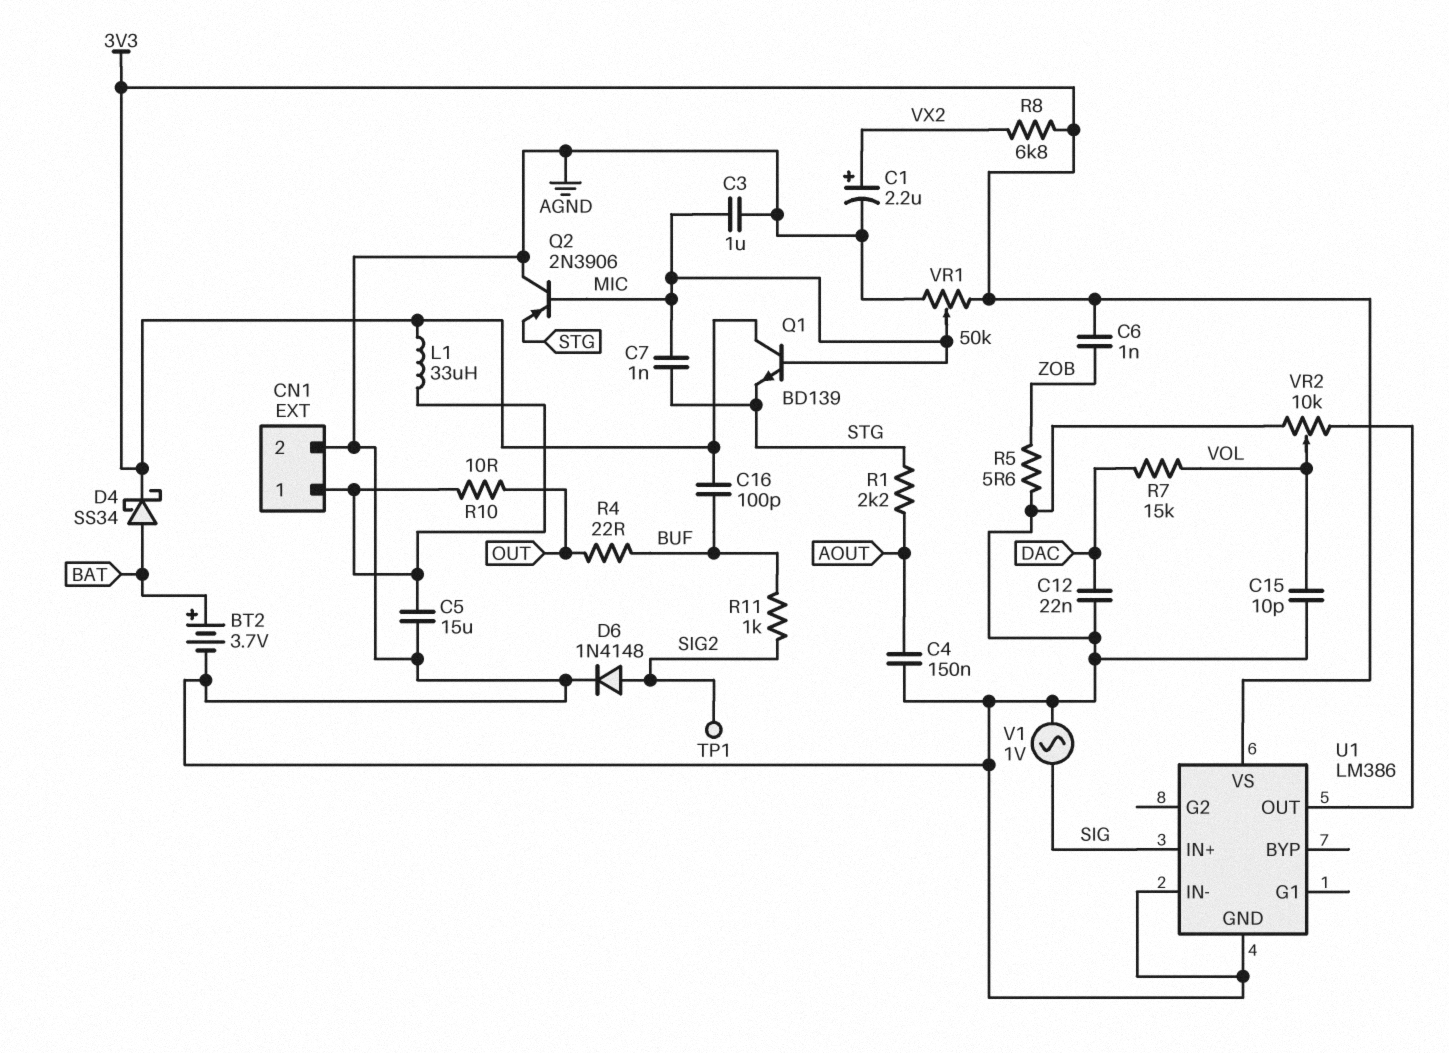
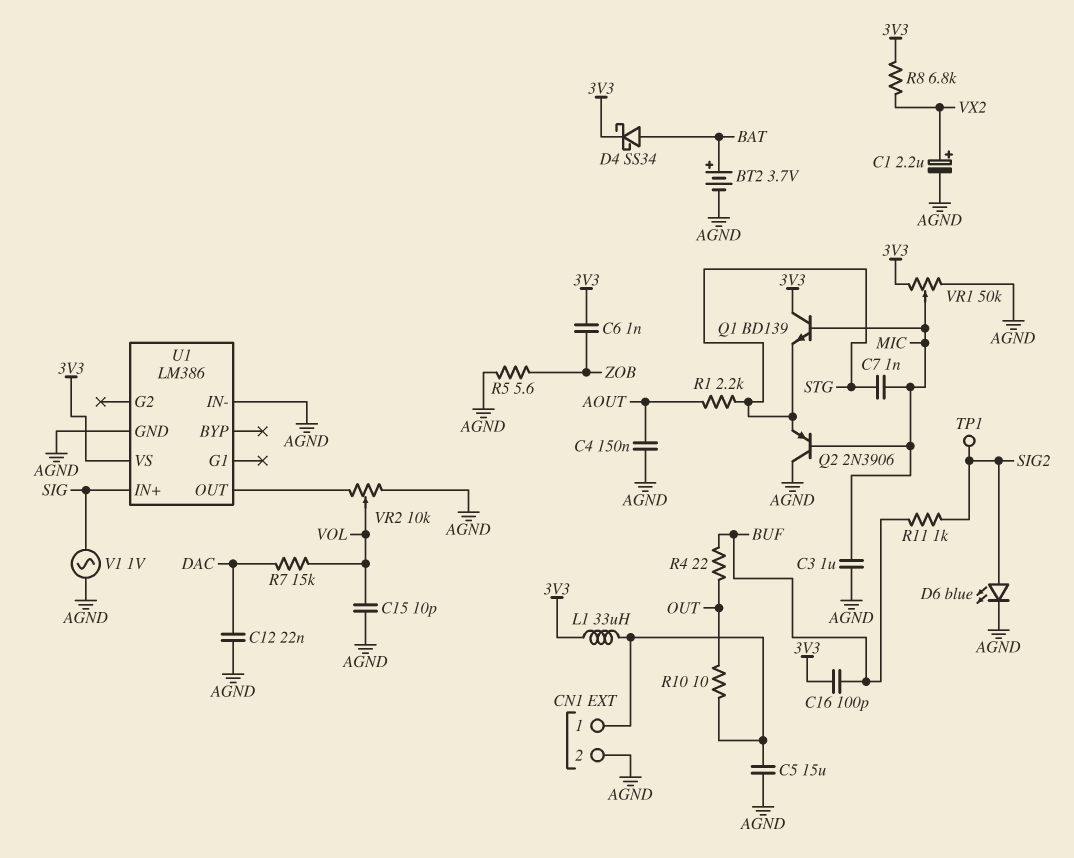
D6: diode 1N4148 (A SIG2, K AGND) -> LED blue (A SIG2, K AGND)

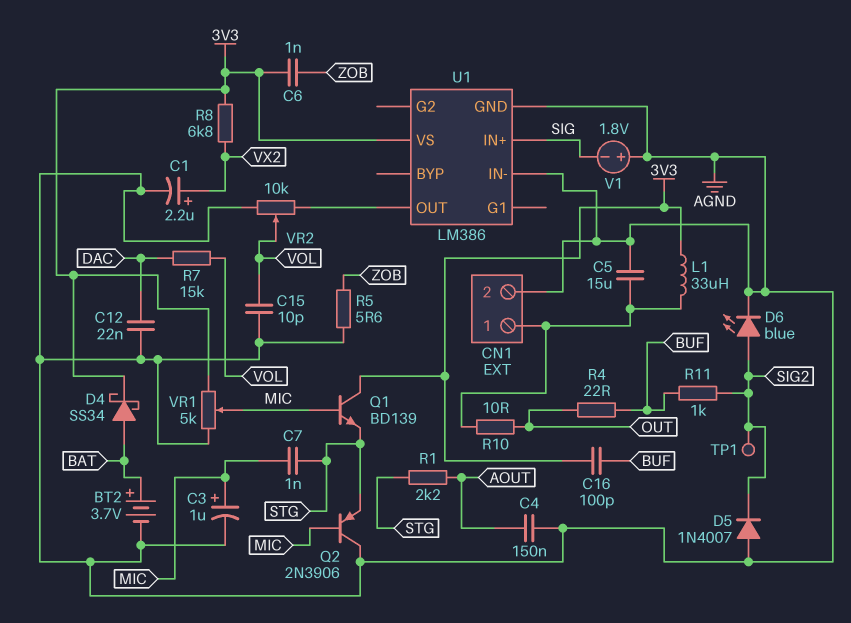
C3: 1uF (AGND, MIC) -> 1uF (plus MIC, minus AGND)
D5: none -> diode 1N4007 (A AGND, K SIG2)
V1: AC 1V (AGND, SIG) -> 1.8V (plus AGND, minus SIG)
VR1: 50k (3V3, AGND, wiper MIC) -> 5k (3V3, AGND, wiper MIC)

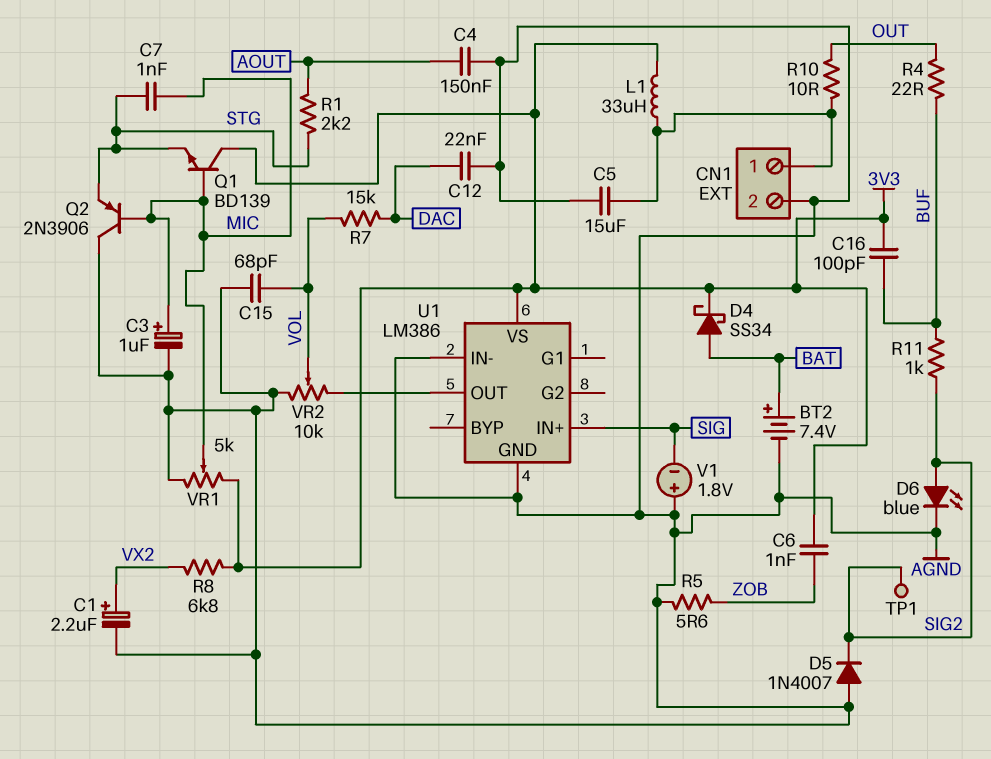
BT2: 3.7V (plus BAT, minus AGND) -> 7.4V (plus BAT, minus AGND)
C15: 10pF (AGND, VOL) -> 68pF (AGND, VOL)

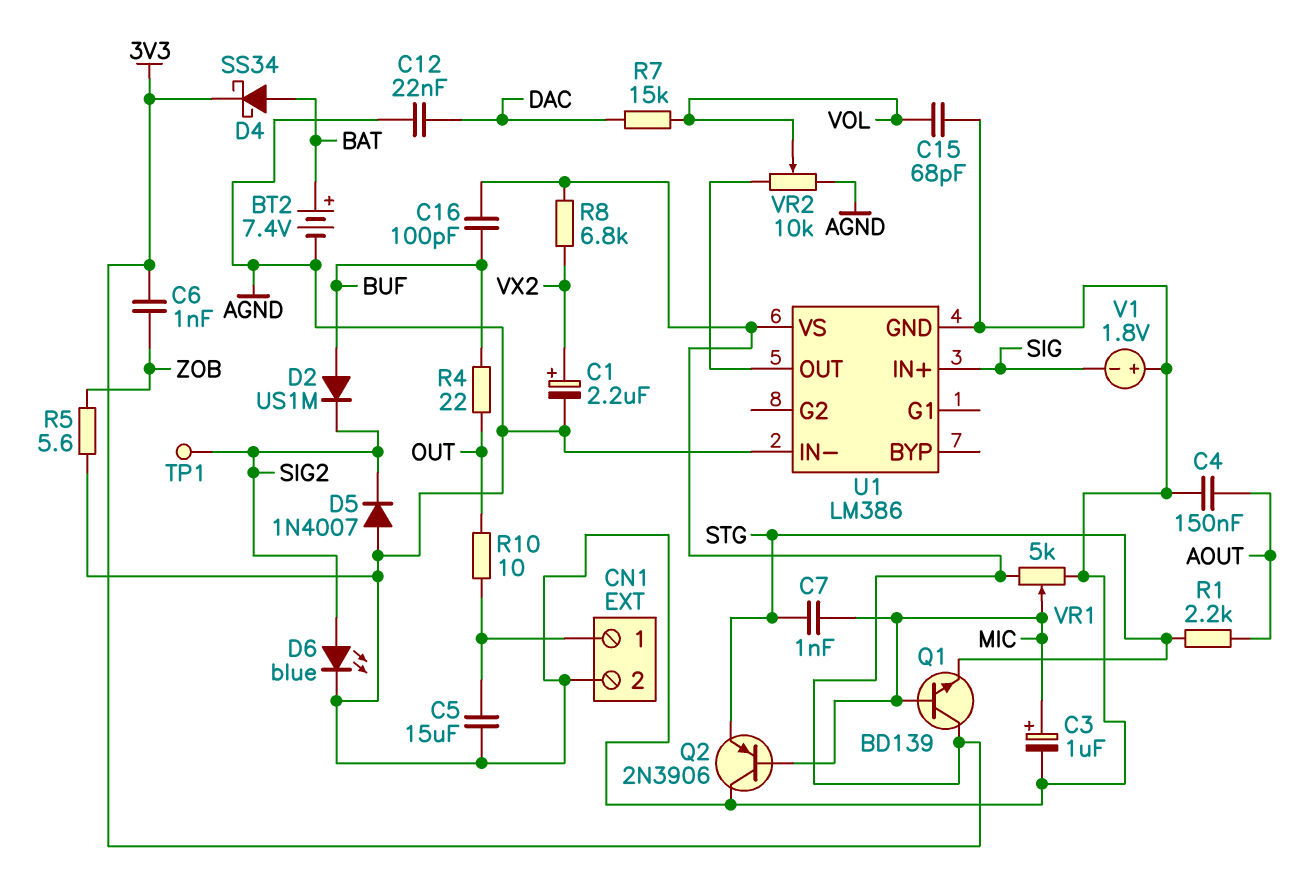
D2: none -> diode US1M (A BUF, K SIG2)
L1: 33uH (3V3, CN1/1) -> none
R11: 1k (BUF, SIG2) -> none

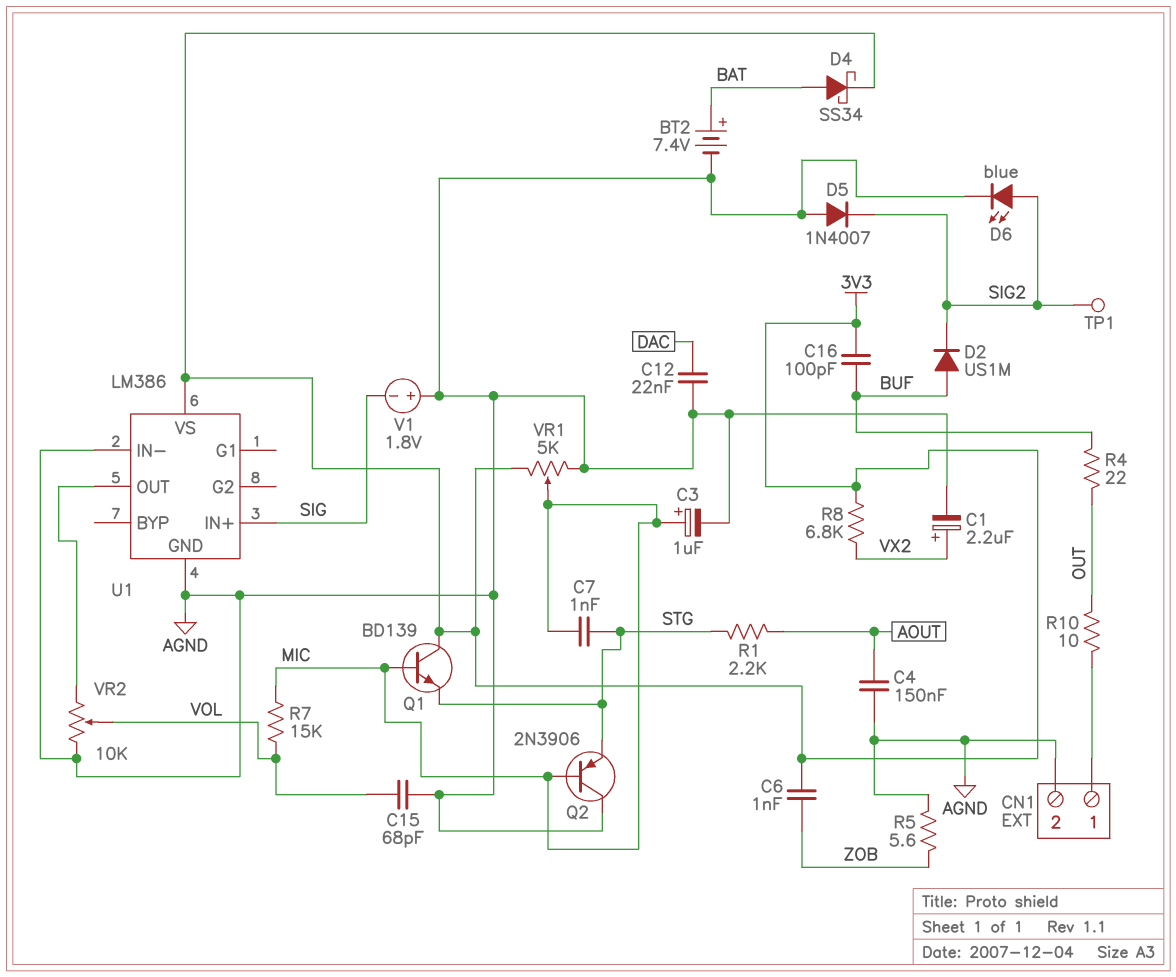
C5: 15uF (AGND, CN1/1) -> none
R7: 15k (DAC, VOL) -> 15k (MIC, VOL)

